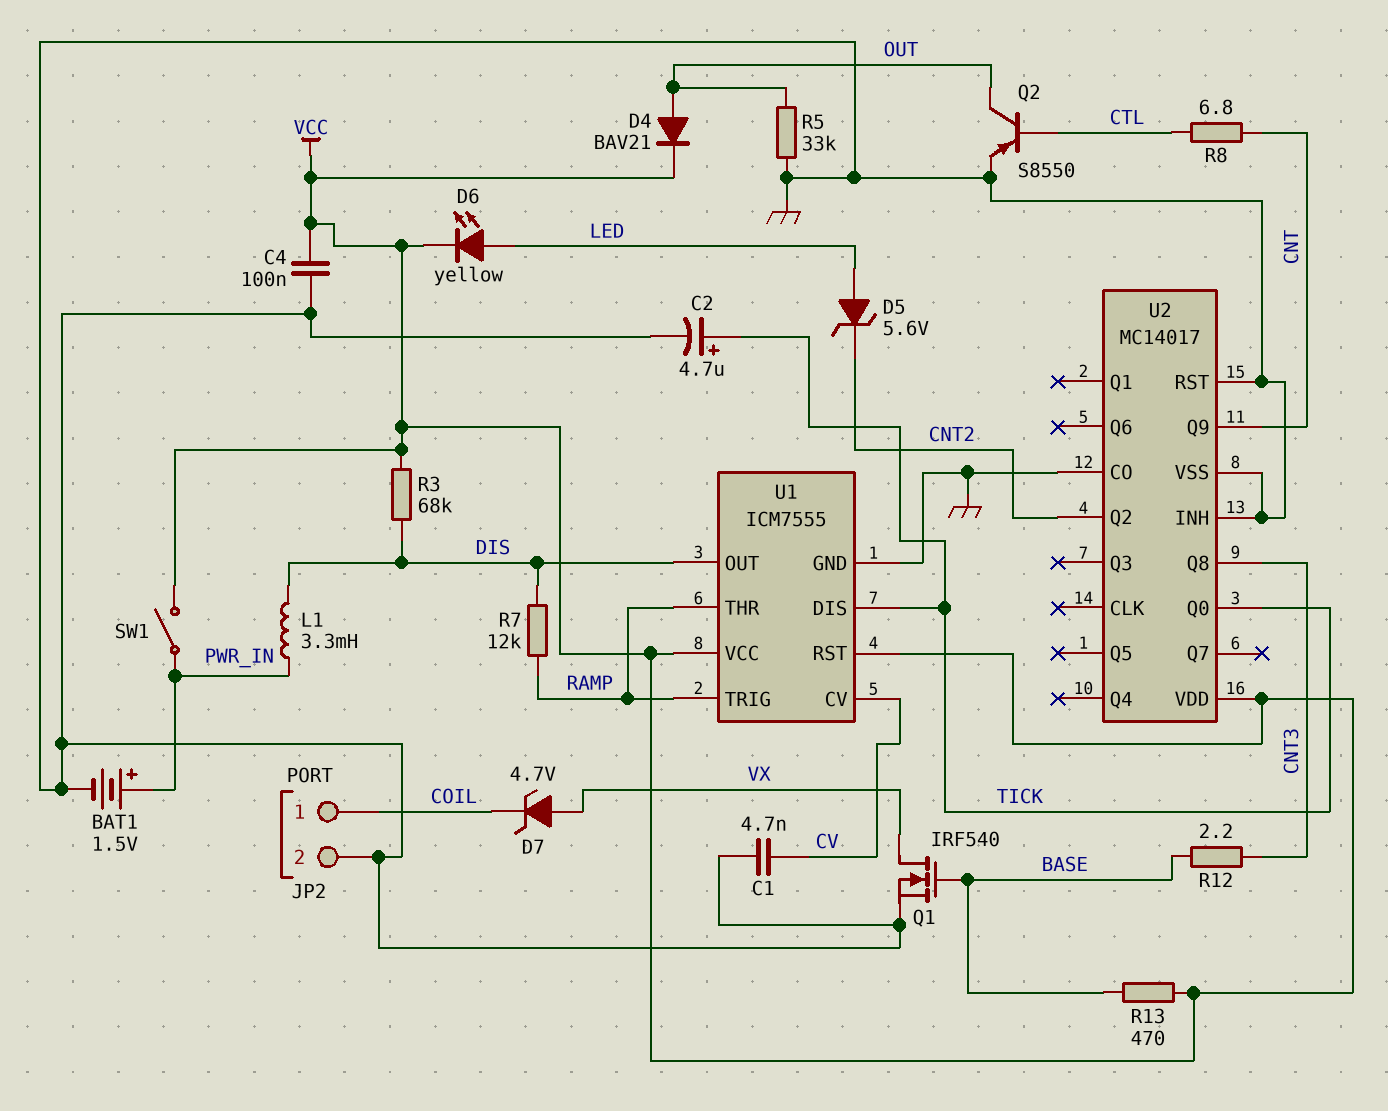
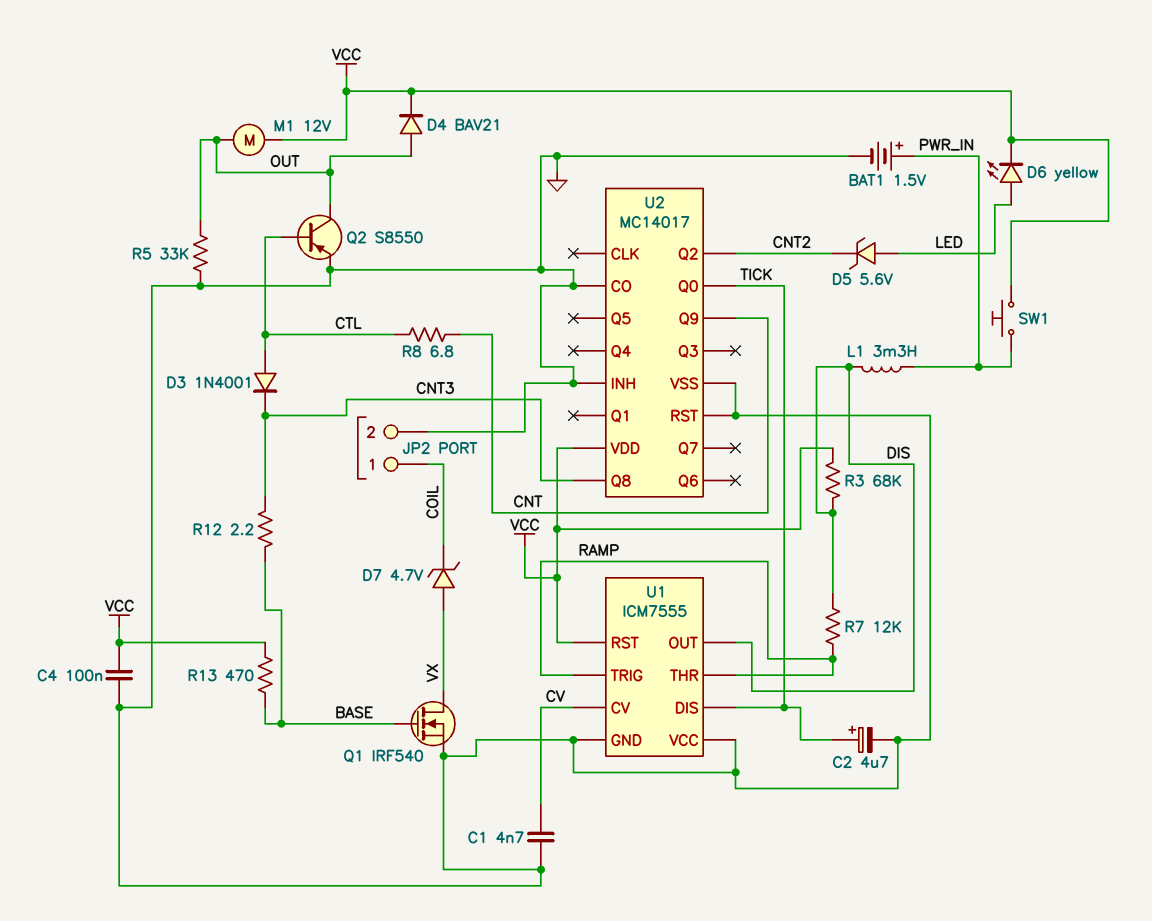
D3: none -> diode 1N4001 (A CTL, K CNT3)
M1: none -> motor 12V (OUT, VCC)
SW1: switch (PWR_IN, VCC) -> button (PWR_IN, VCC)
U1 pin VCC: VCC -> GND

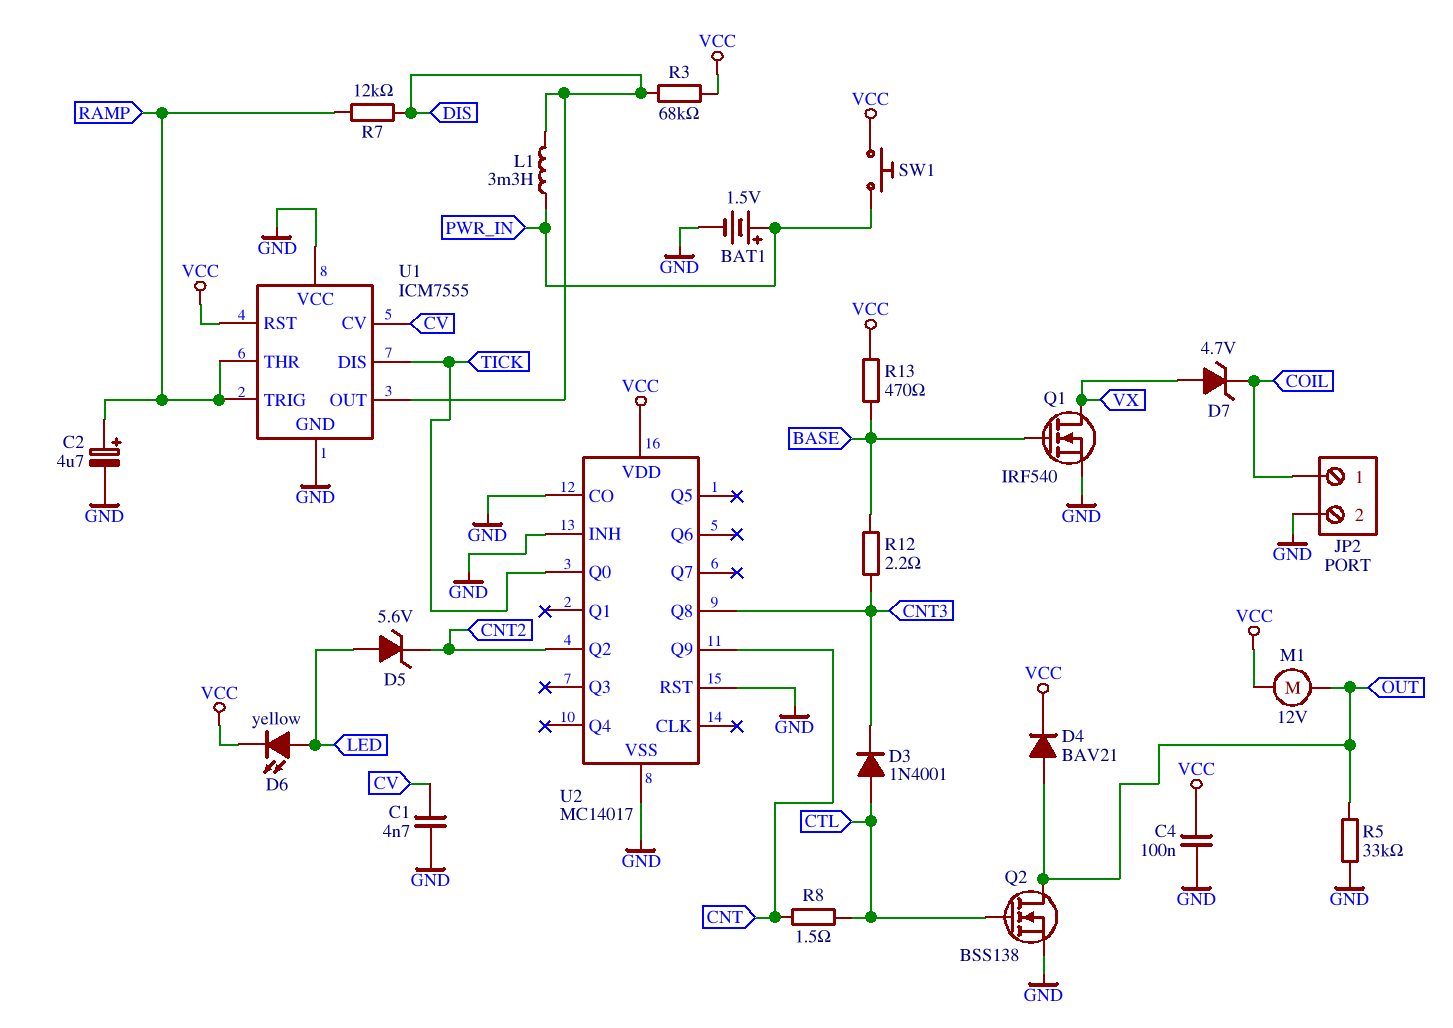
C2: 4.7uF (plus TICK, minus GND) -> 4.7uF (plus RAMP, minus GND)
Q2: PNP S8550 (B CTL, C OUT, E GND) -> NMOS BSS138 (G CTL, D OUT, S GND)
R8: 6.8 (CNT, CTL) -> 1.5 (CNT, CTL)

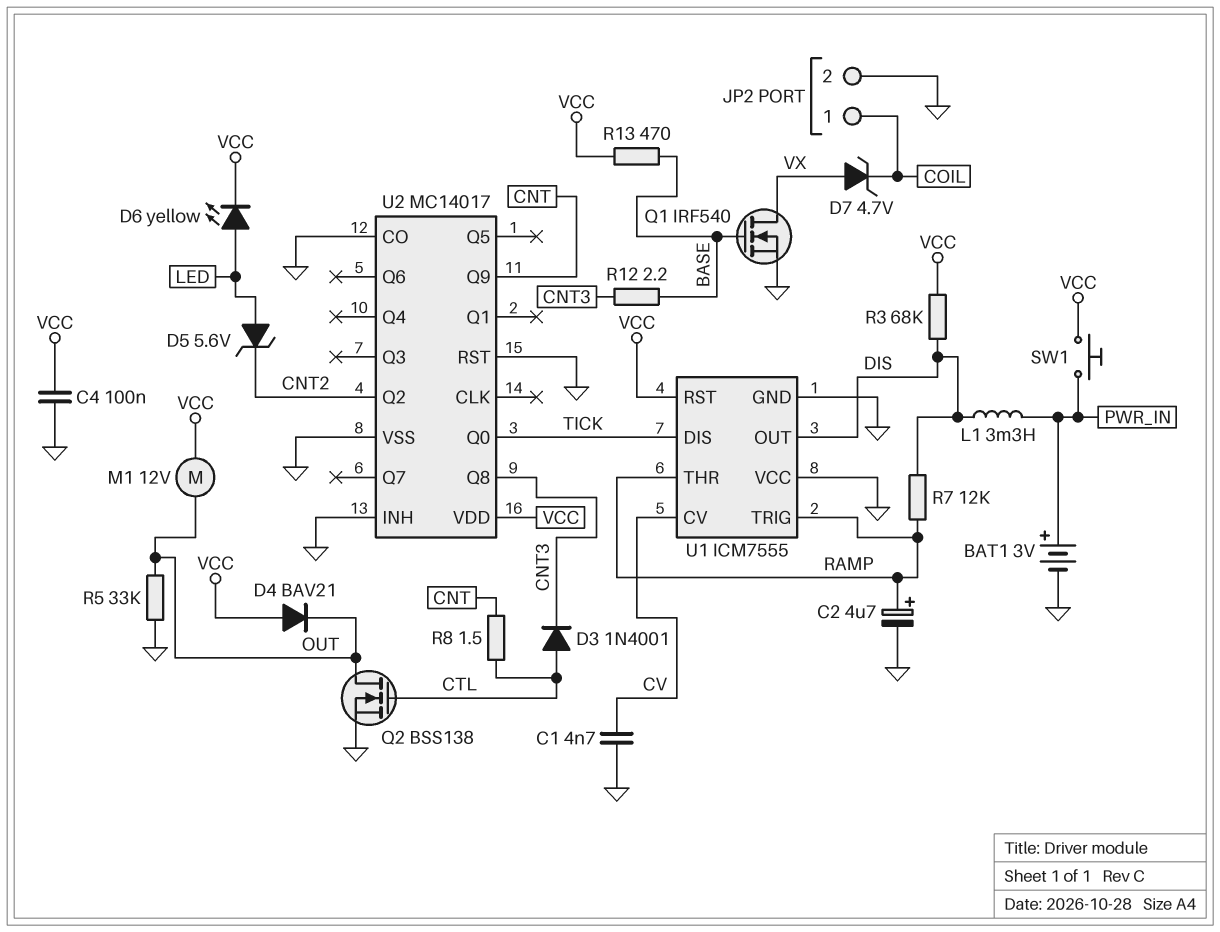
BAT1: 1.5V (plus PWR_IN, minus GND) -> 3V (plus PWR_IN, minus GND)
D4: diode BAV21 (A OUT, K VCC) -> diode BAV21 (A VCC, K OUT)

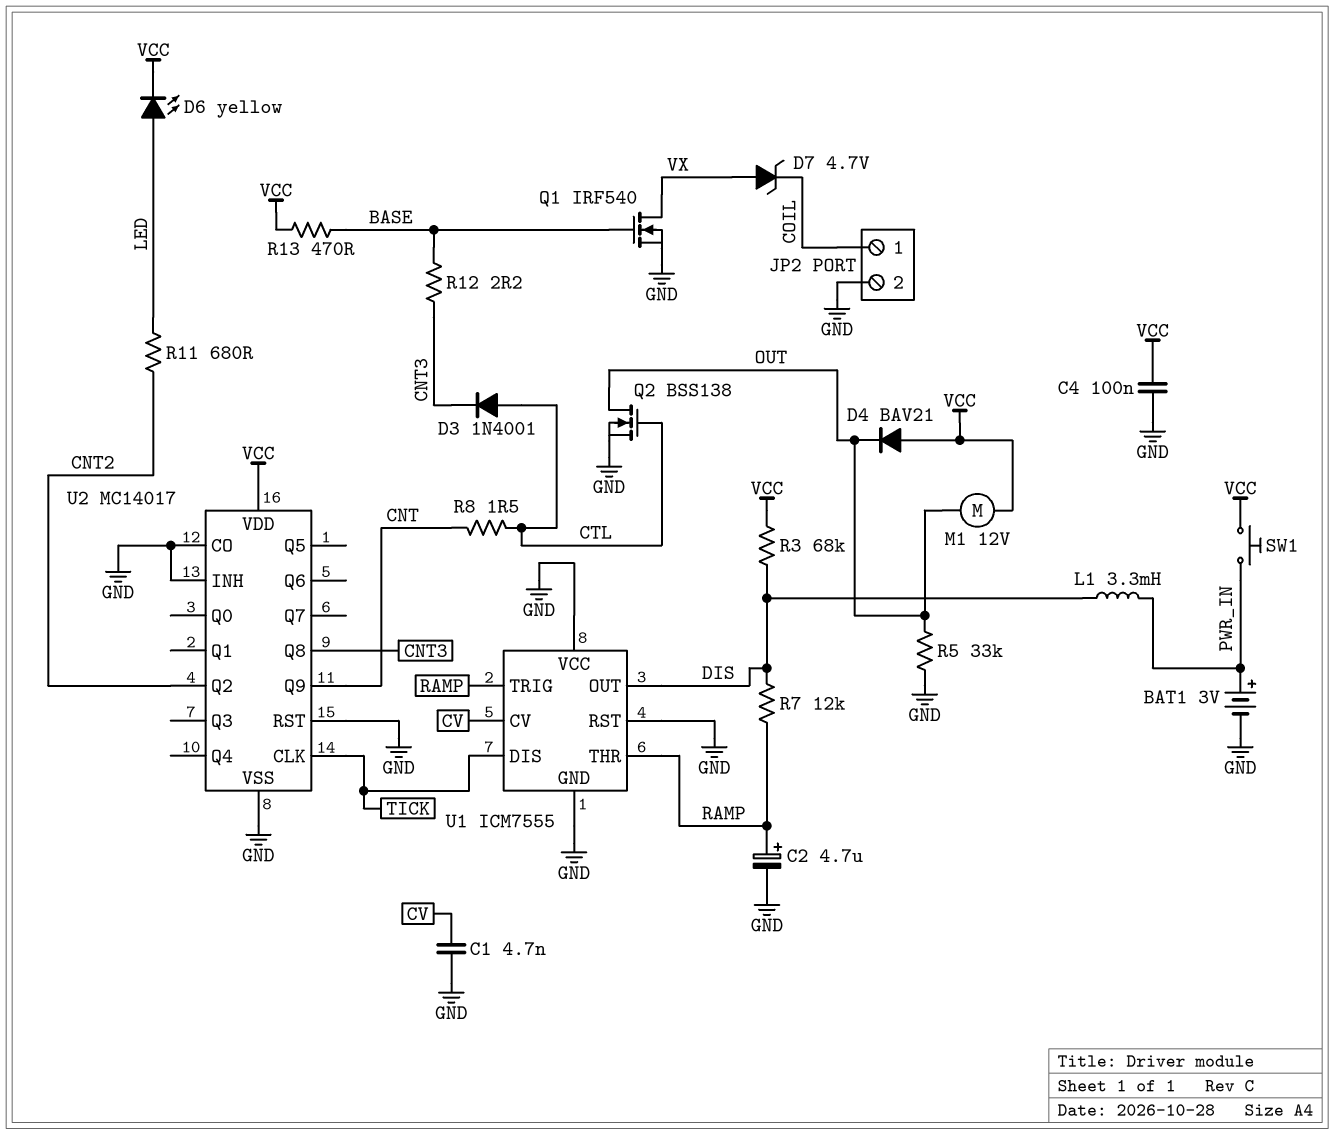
D5: zener 5.6V (A LED, K CNT2) -> none
R11: none -> 680 (CNT2, LED)
U1 pin RST: VCC -> GND
U2 pin CLK: none -> TICK
U2 pin Q0: TICK -> none

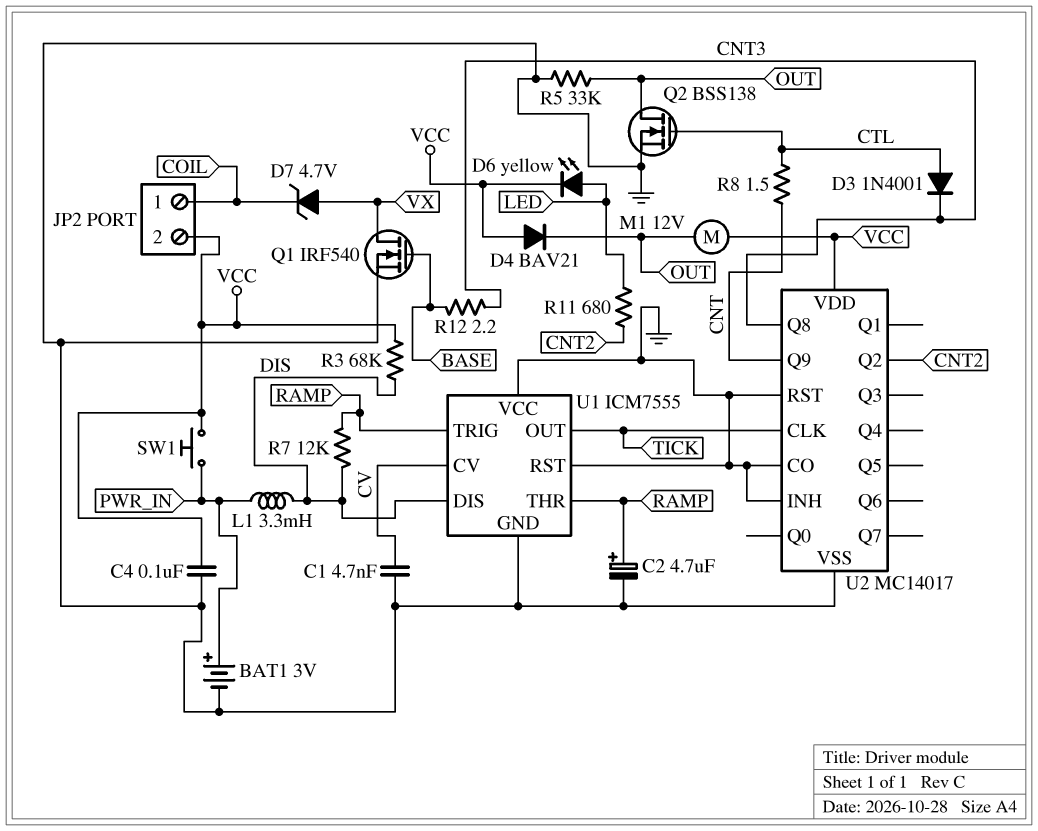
JP2 pin 2: GND -> VCC
R13: 470 (BASE, VCC) -> none
U1 pin DIS: TICK -> DIS
U1 pin OUT: DIS -> TICK

